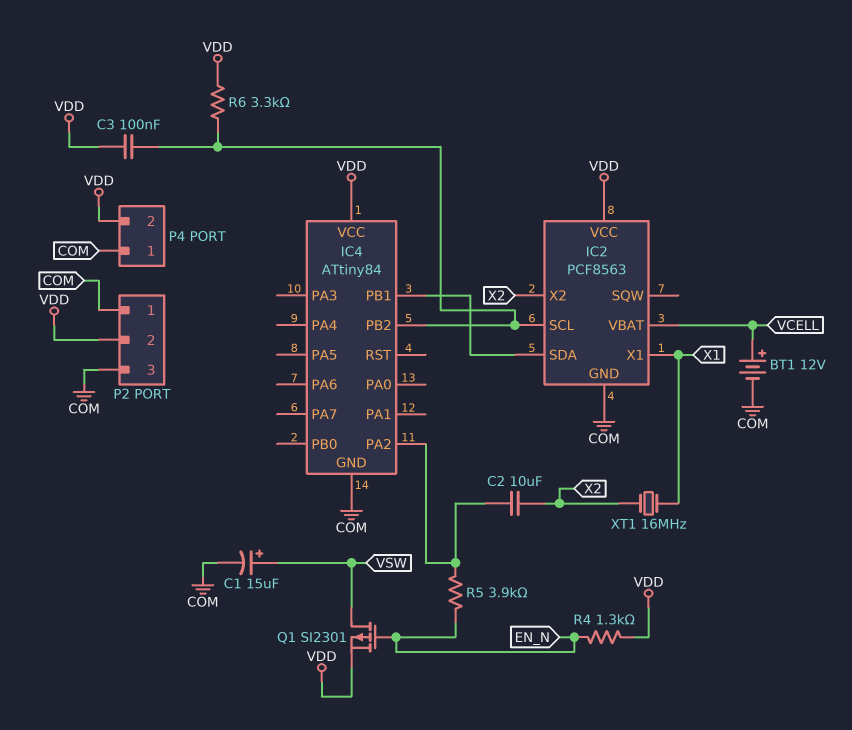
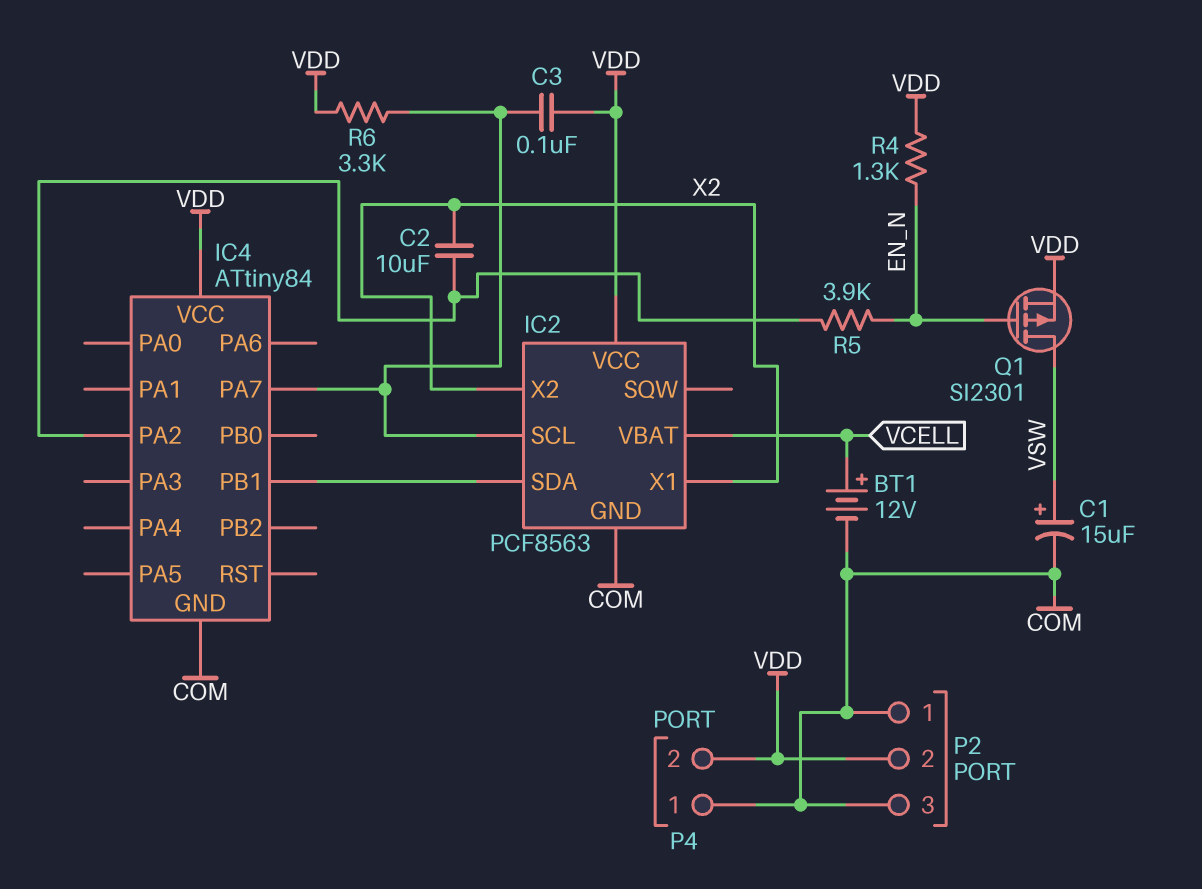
IC2 pin X1: X1 -> X2
IC4 pin PA7: none -> IC2/SCL
IC4 pin PB2: IC2/SCL -> none
XT1: 16MHz (X1, X2) -> none

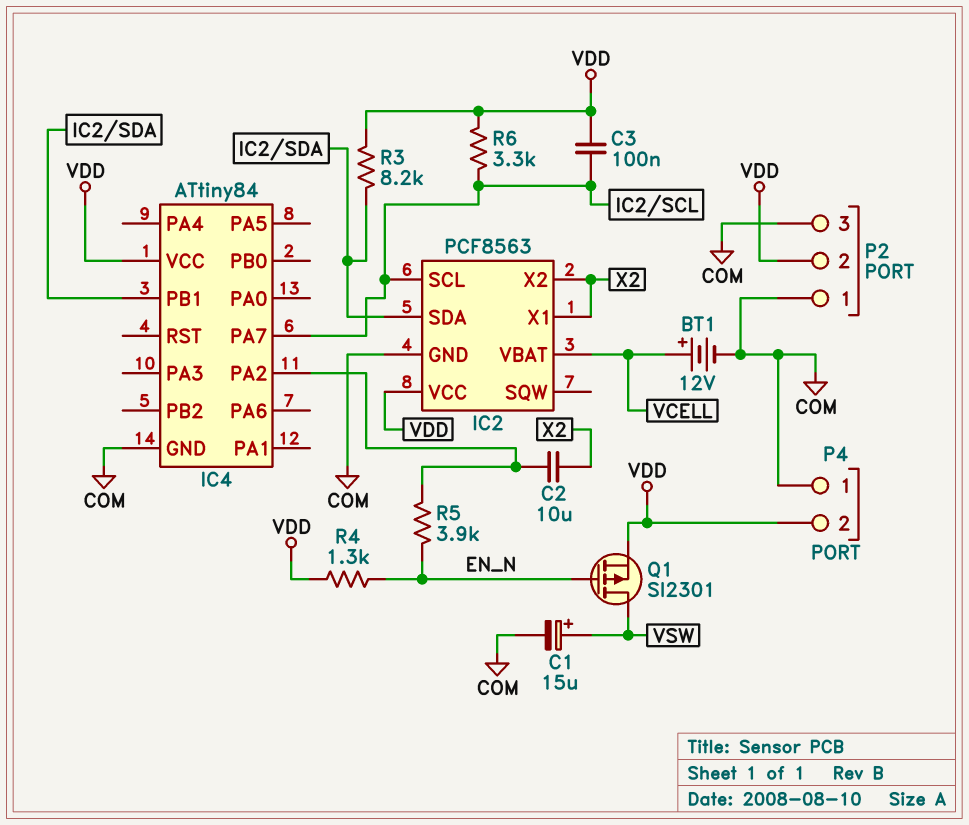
R3: none -> 8.2k (IC2/SDA, VDD)

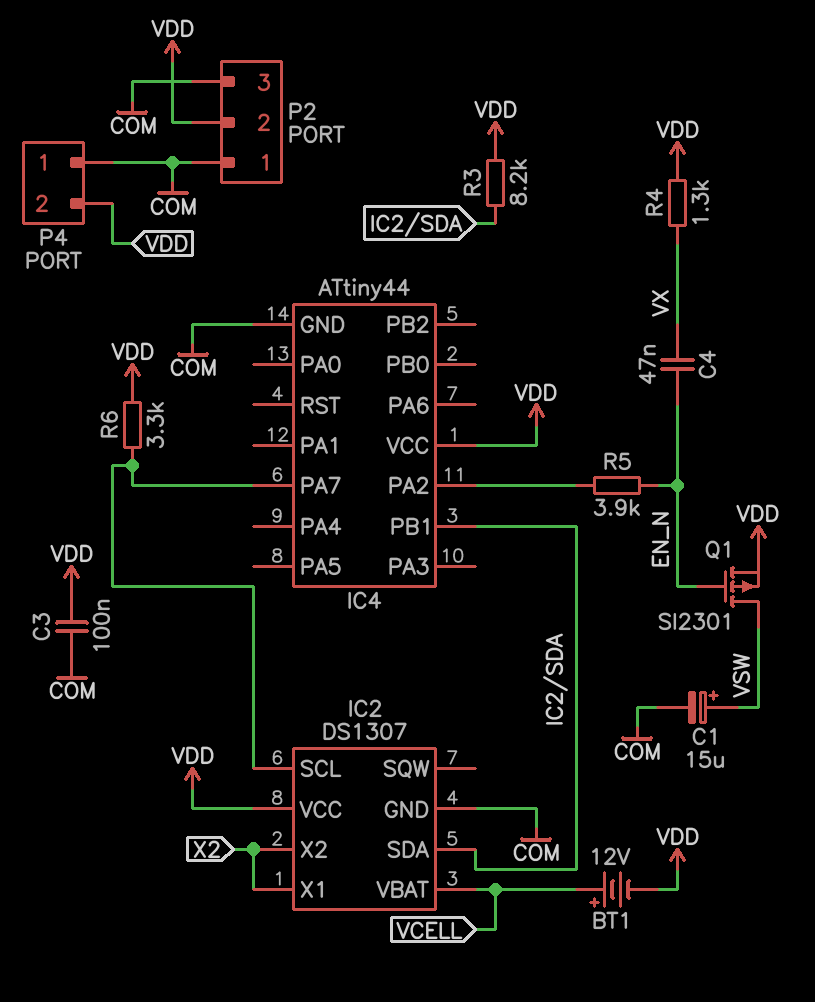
BT1: 12V (plus VCELL, minus COM) -> 12V (plus VCELL, minus VDD)
C2: 10uF (IC4/PA2, X2) -> none
C3: 100nF (IC2/SCL, VDD) -> 100nF (COM, VDD)
C4: none -> 47nF (EN_N, VX)
IC2: PCF8563 -> DS1307
IC4: ATtiny84 -> ATtiny44
R4: 1.3k (EN_N, VDD) -> 1.3k (VDD, VX)

